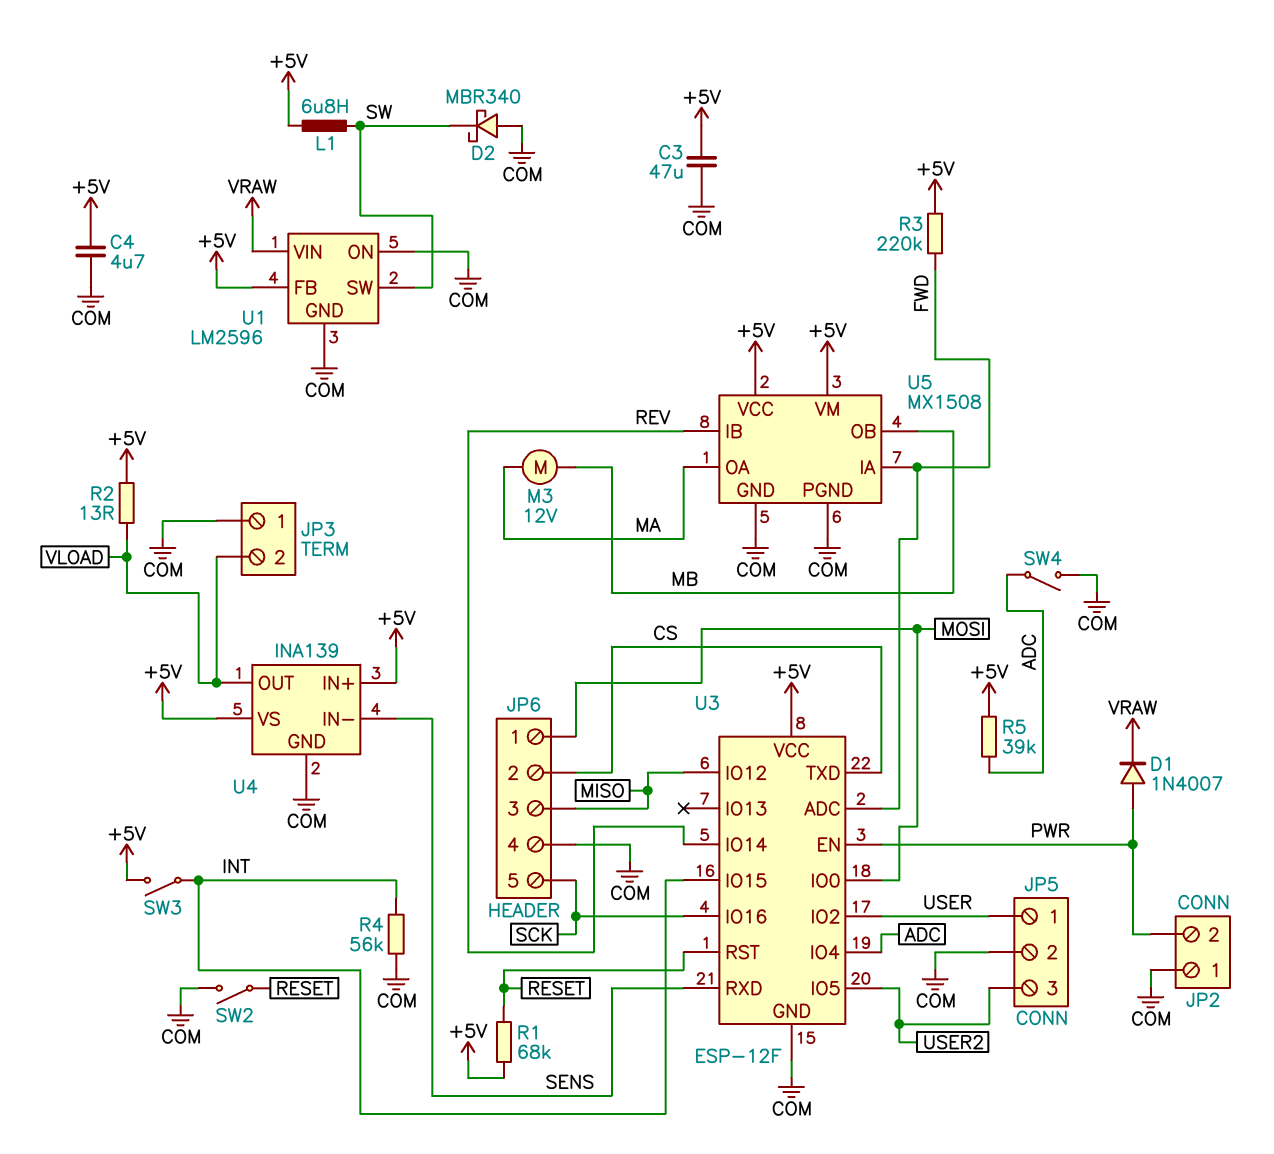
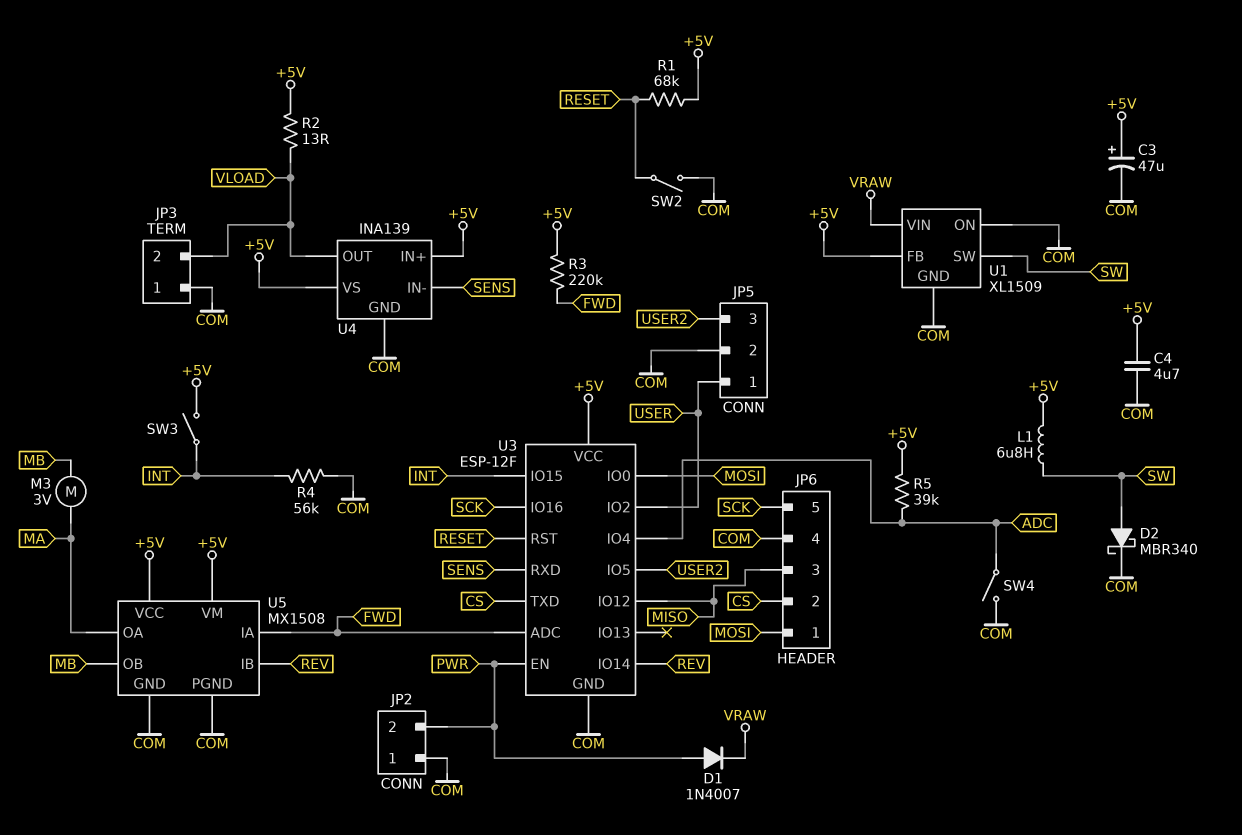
C3: 47uF (+5V, COM) -> 47uF (plus +5V, minus COM)
D2: schottky MBR340 (A COM, K SW) -> schottky MBR340 (A SW, K COM)
M3: motor 12V (MA, MB) -> motor 3V (MA, MB)
U1: LM2596 -> XL1509

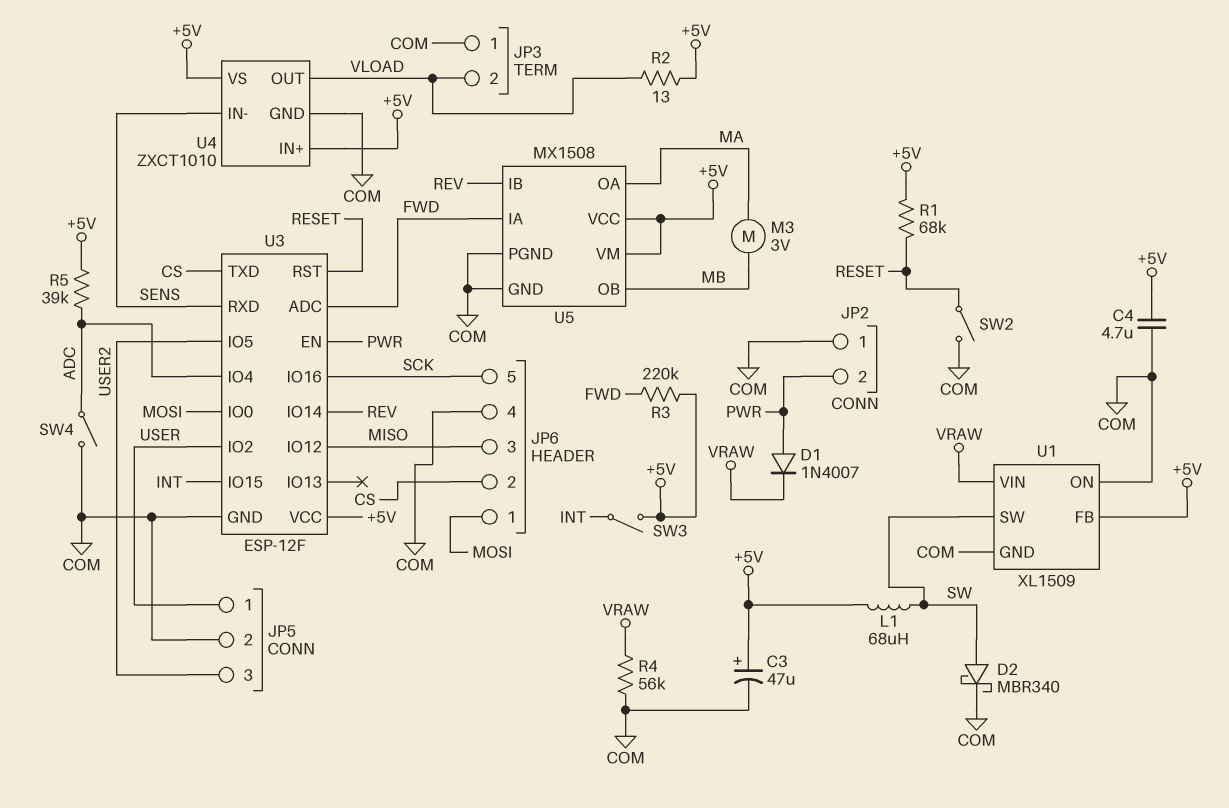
L1: 6.8uH (+5V, SW) -> 68uH (+5V, SW)
R4: 56k (COM, INT) -> 56k (COM, VRAW)
U4: INA139 -> ZXCT1010

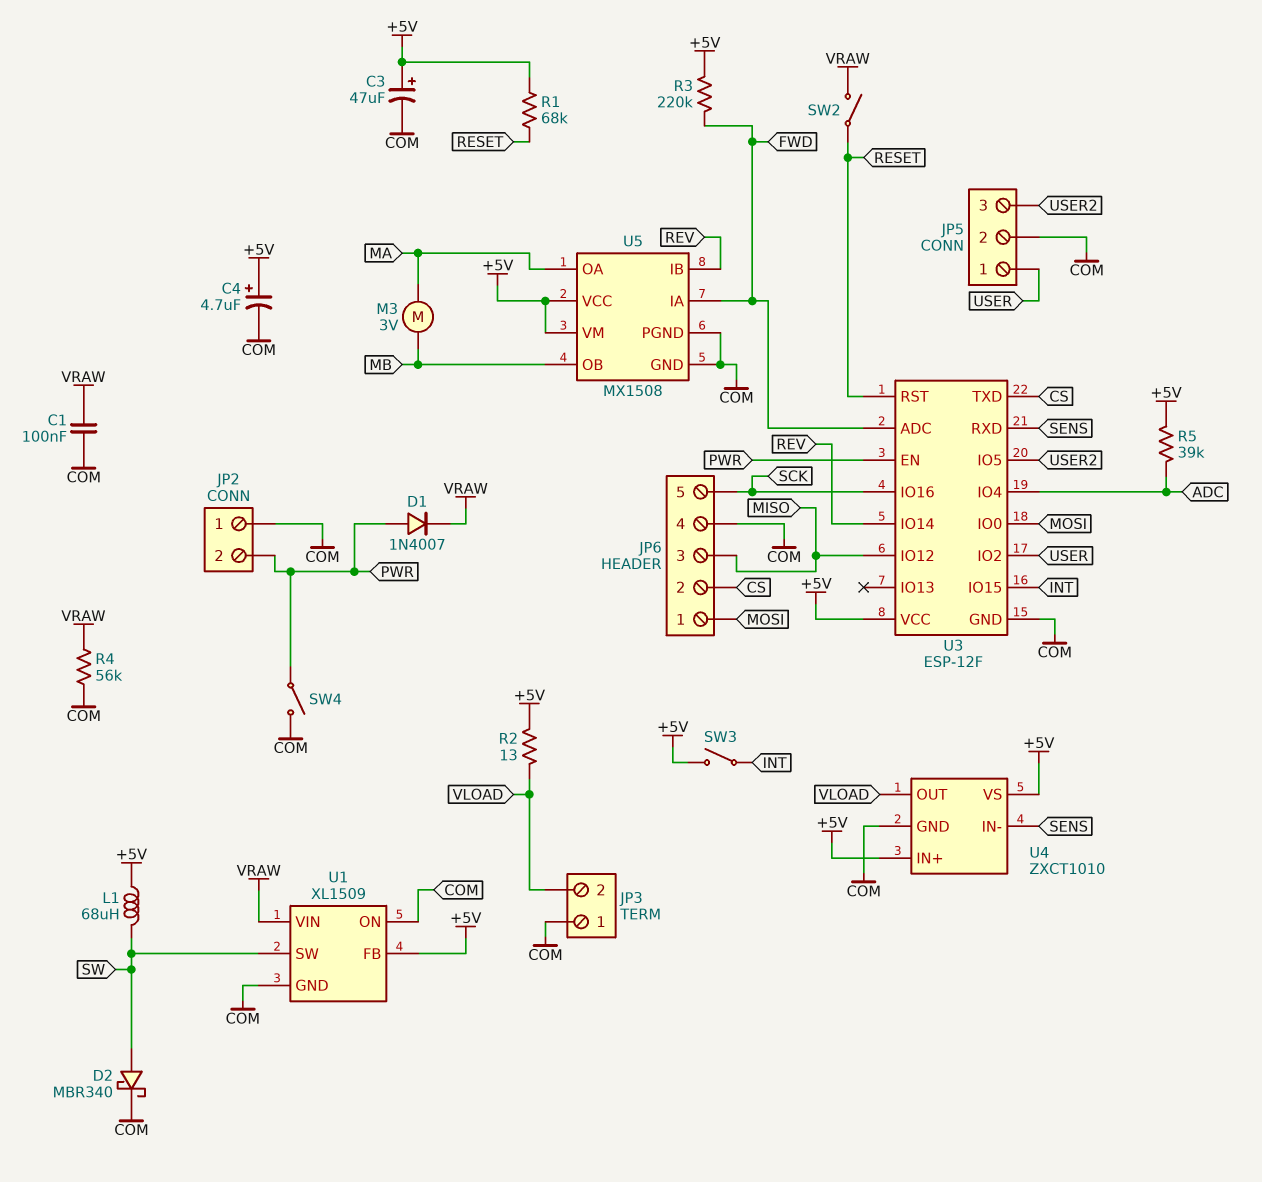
C1: none -> 100nF (COM, VRAW)
C4: 4.7uF (+5V, COM) -> 4.7uF (plus +5V, minus COM)
SW2: switch (COM, RESET) -> switch (RESET, VRAW)
SW4: switch (ADC, COM) -> switch (COM, PWR)

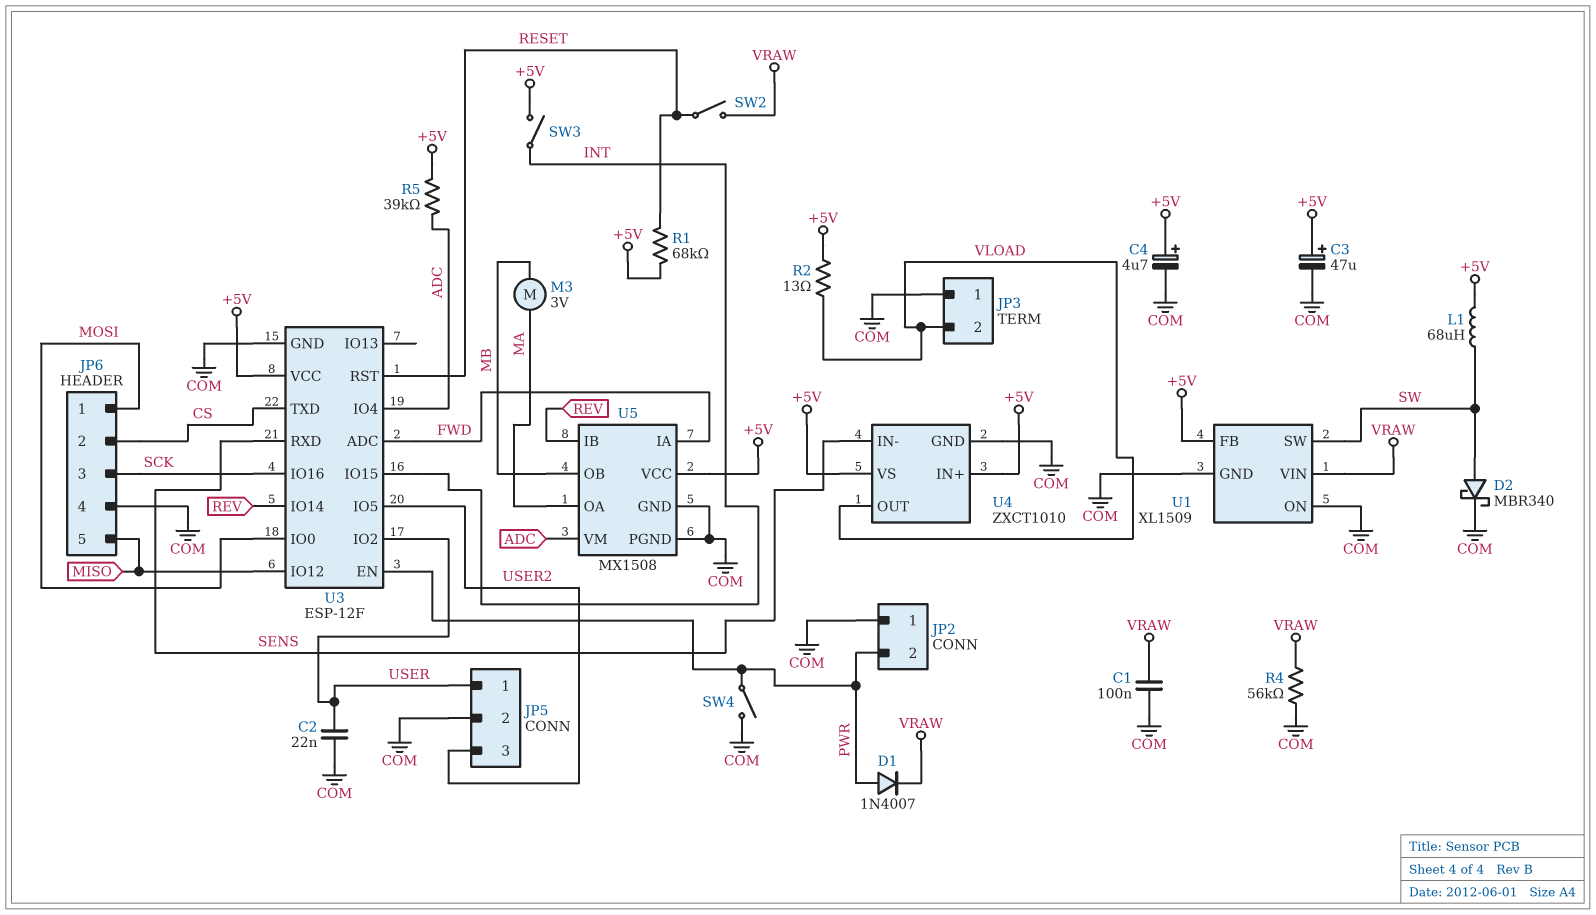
C2: none -> 22nF (COM, USER)
JP6 pin 3: MISO -> SCK
JP6 pin 5: SCK -> MISO
R3: 220k (+5V, FWD) -> none
U5 pin VM: +5V -> ADC

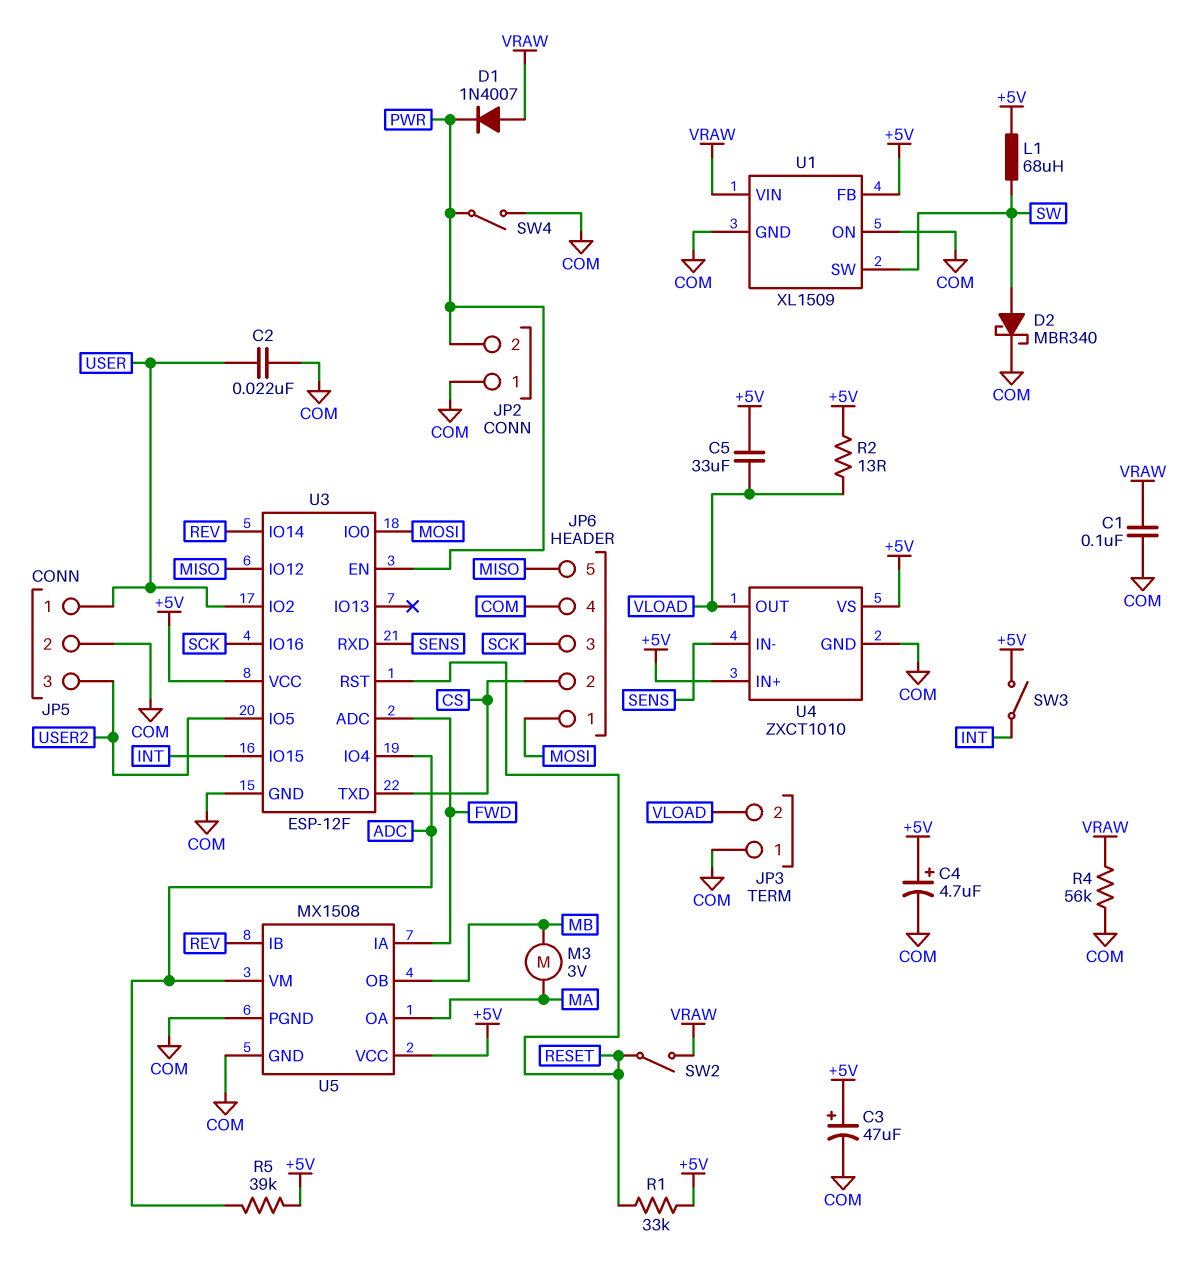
C5: none -> 33uF (+5V, VLOAD)
D1: diode 1N4007 (A PWR, K VRAW) -> diode 1N4007 (A VRAW, K PWR)
R1: 68k (+5V, RESET) -> 33k (+5V, RESET)

